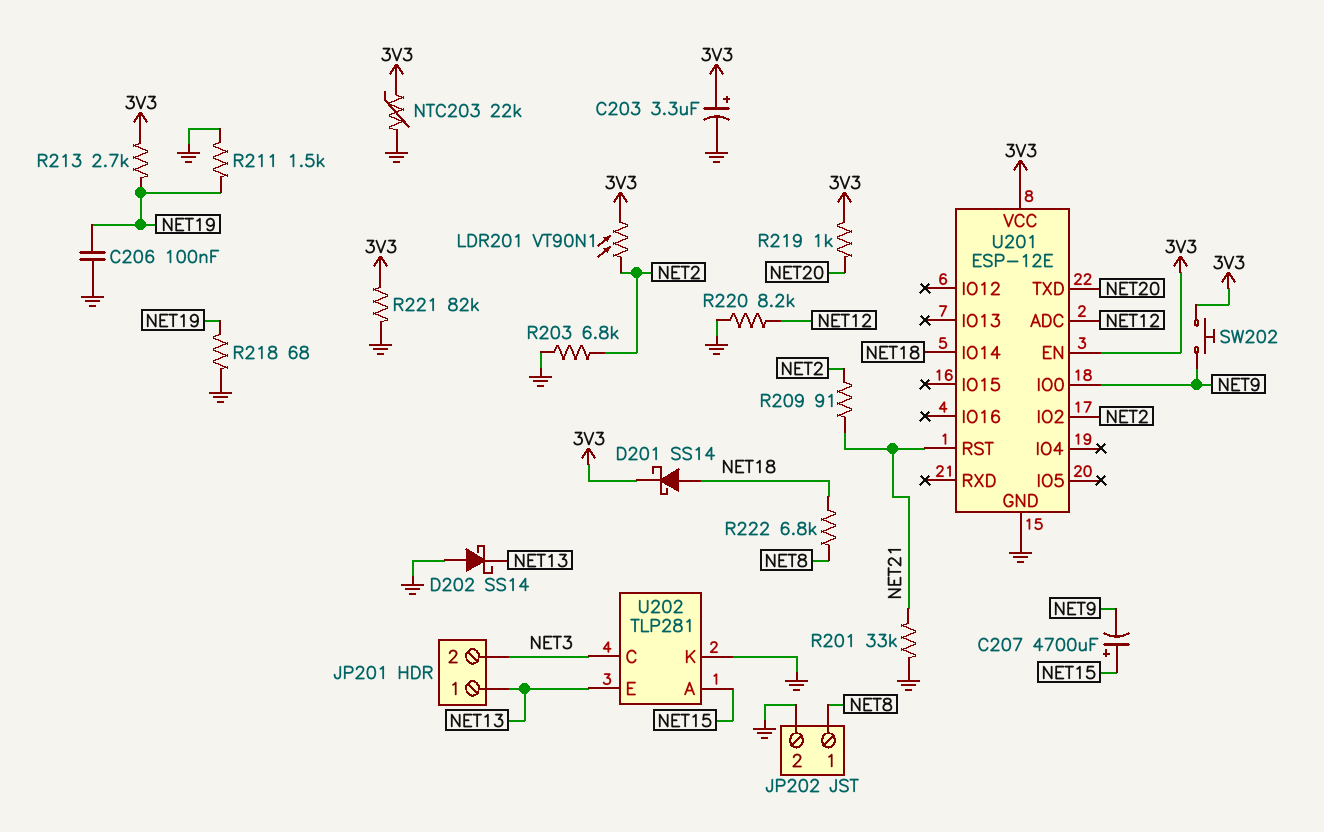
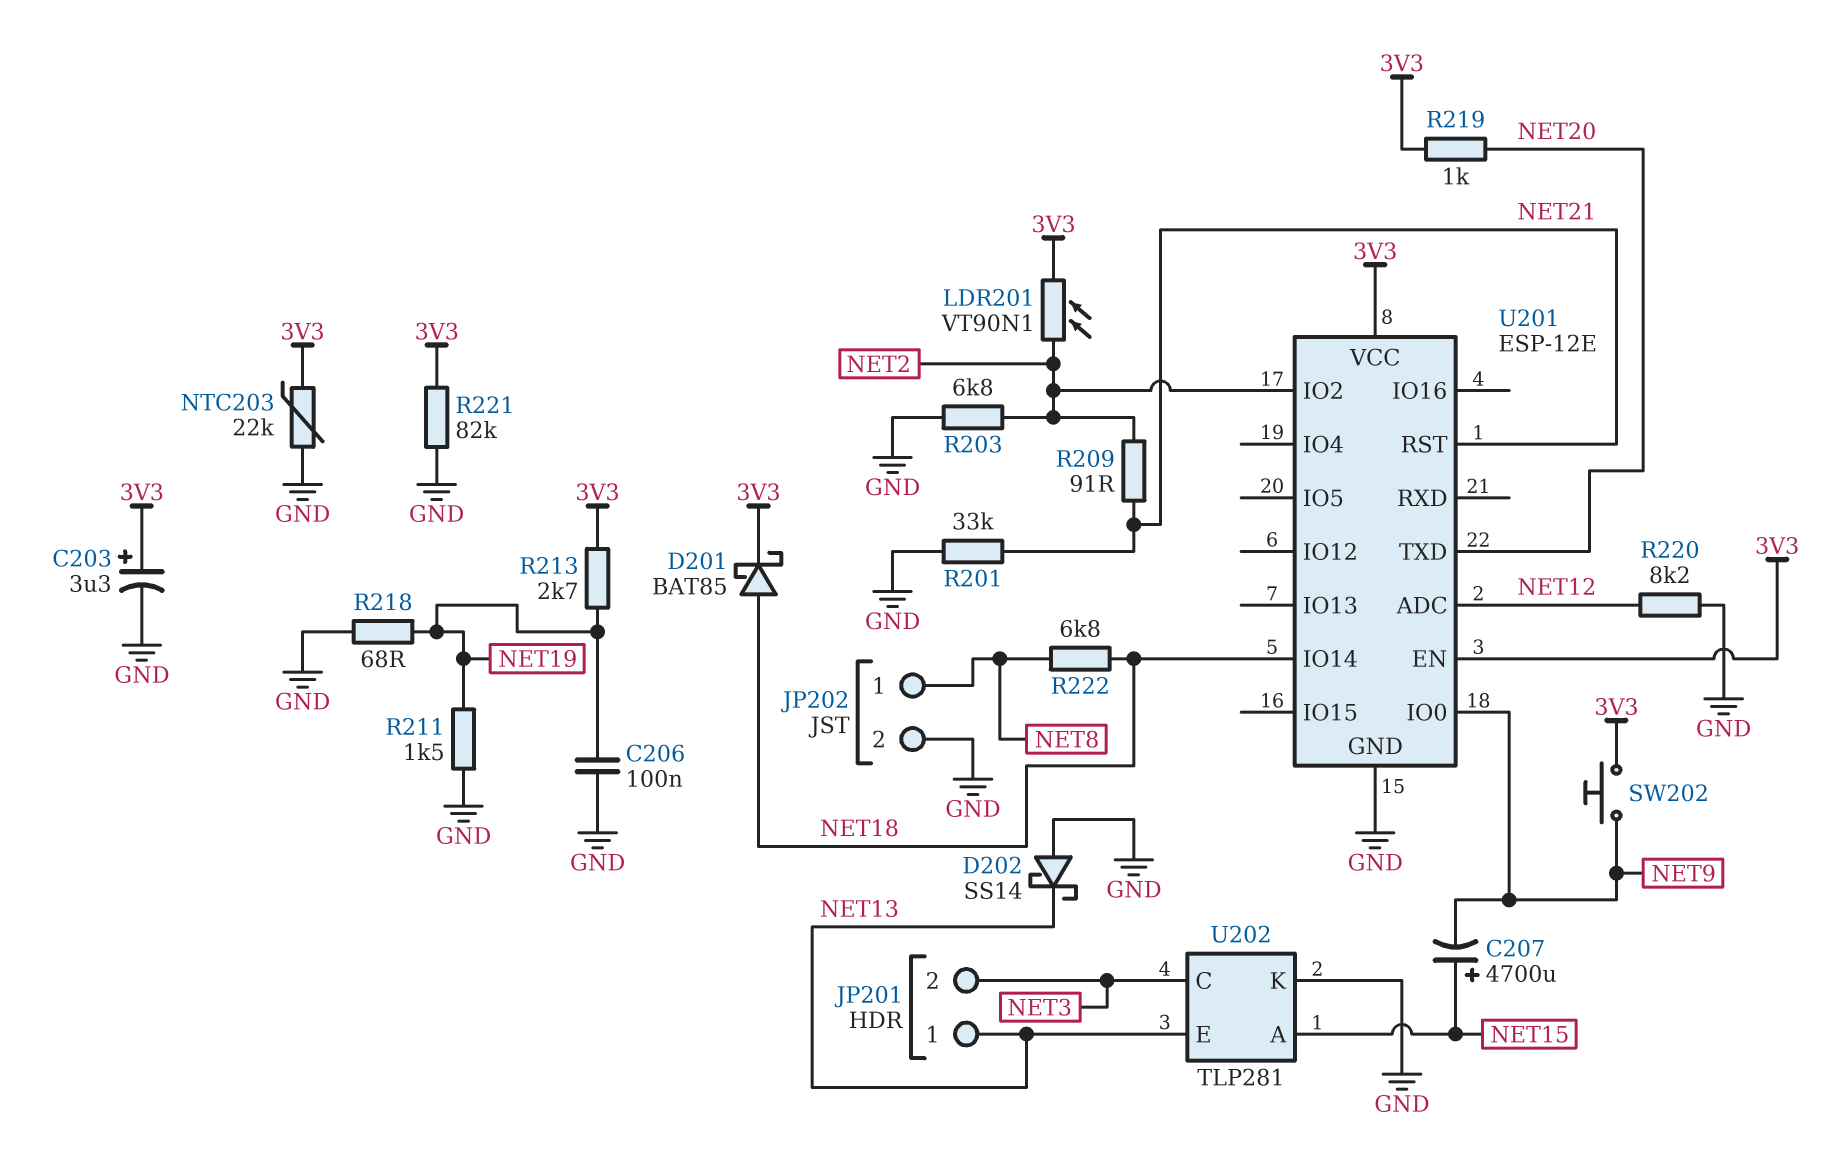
D201: schottky SS14 (A NET18, K 3V3) -> schottky BAT85 (A NET18, K 3V3)

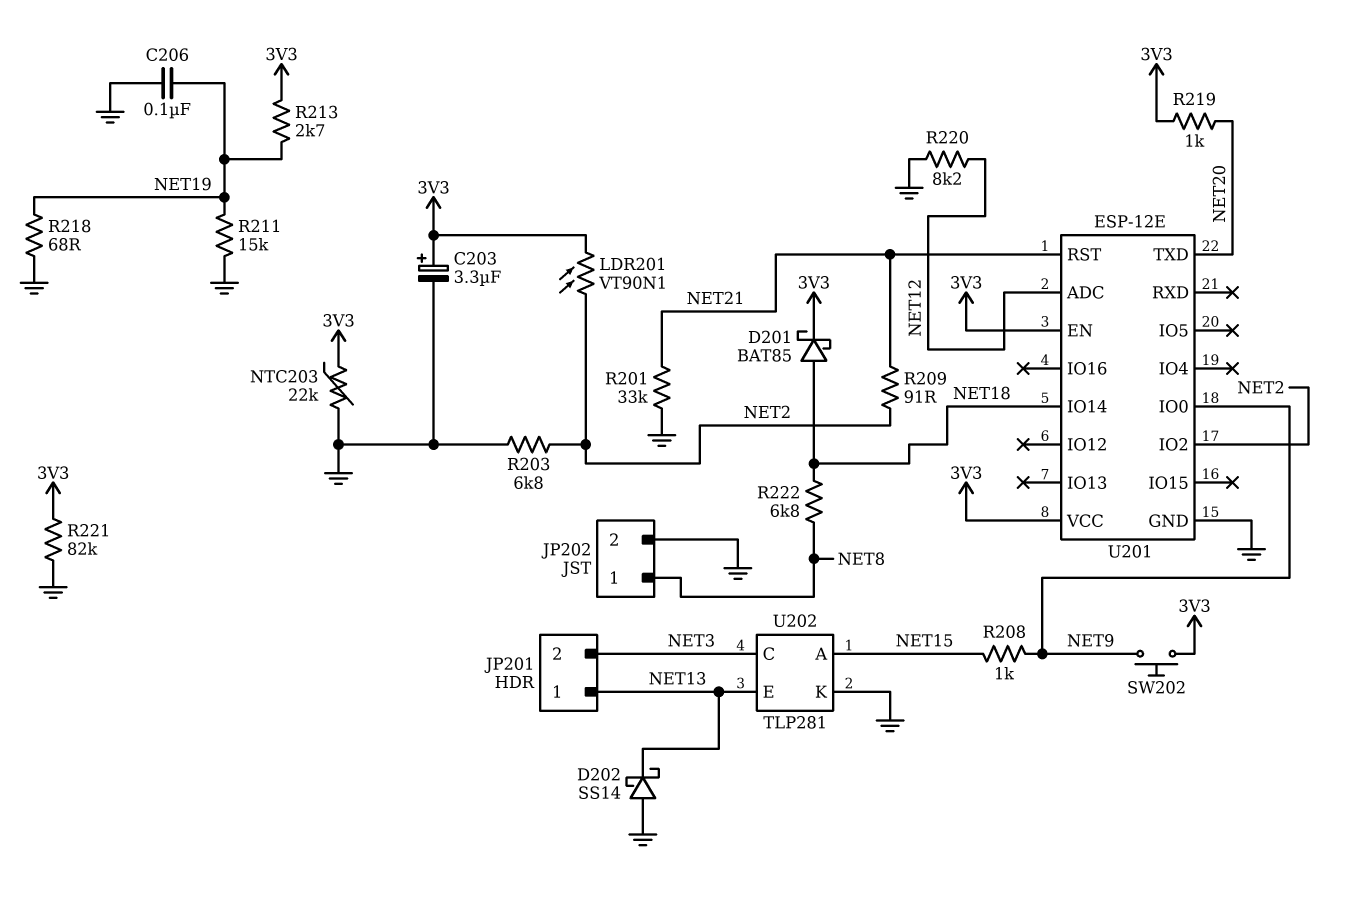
C207: 4700uF (plus NET15, minus NET9) -> none
R208: none -> 1k (NET9, NET15)
R211: 1.5k (GND, NET19) -> 15k (GND, NET19)

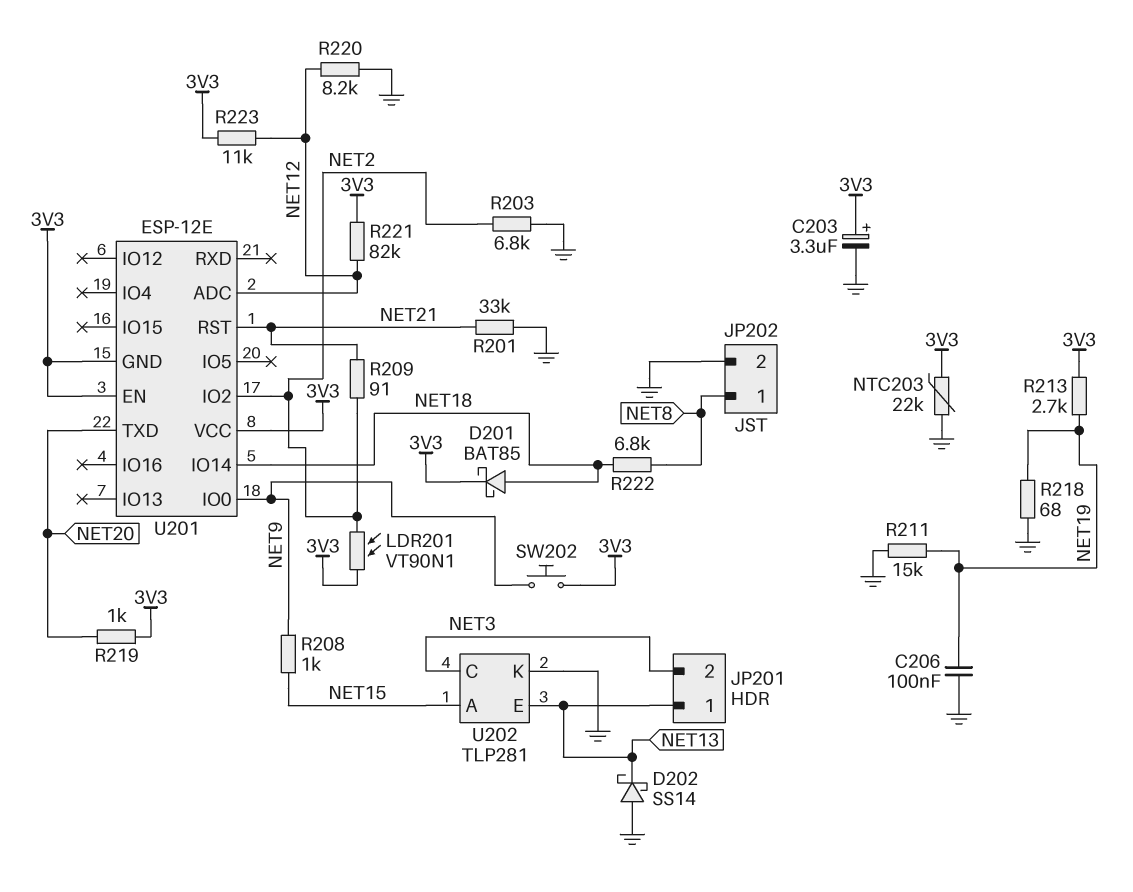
R221: 82k (3V3, GND) -> 82k (3V3, NET12)
R223: none -> 11k (3V3, NET12)
U201 pin GND: GND -> 3V3

